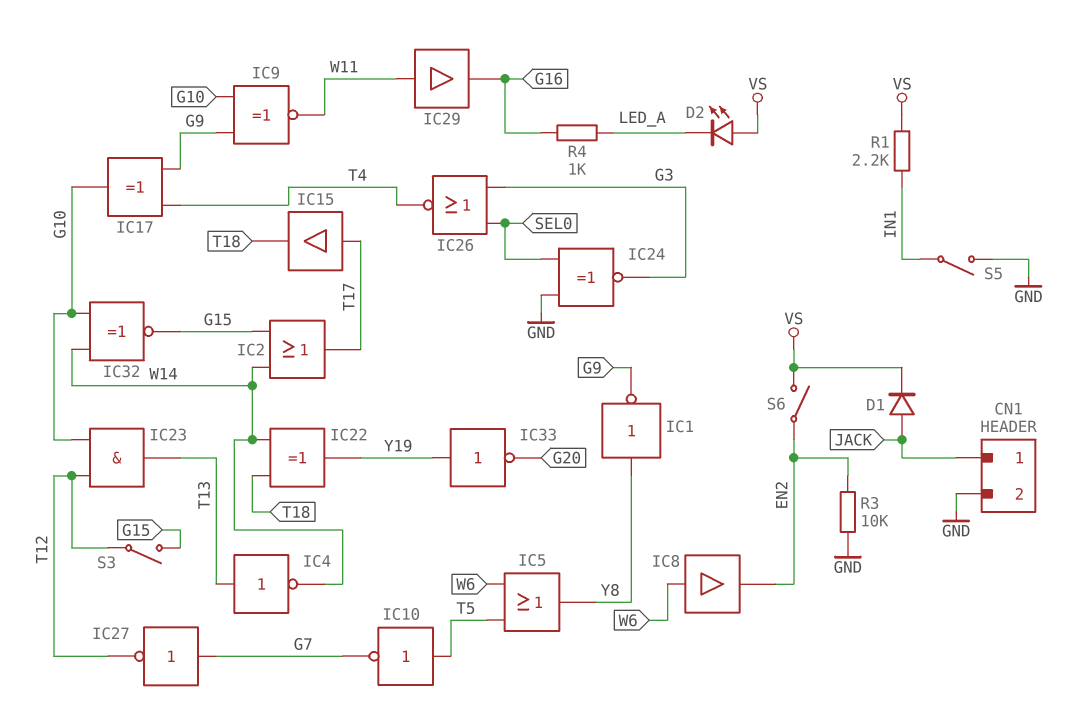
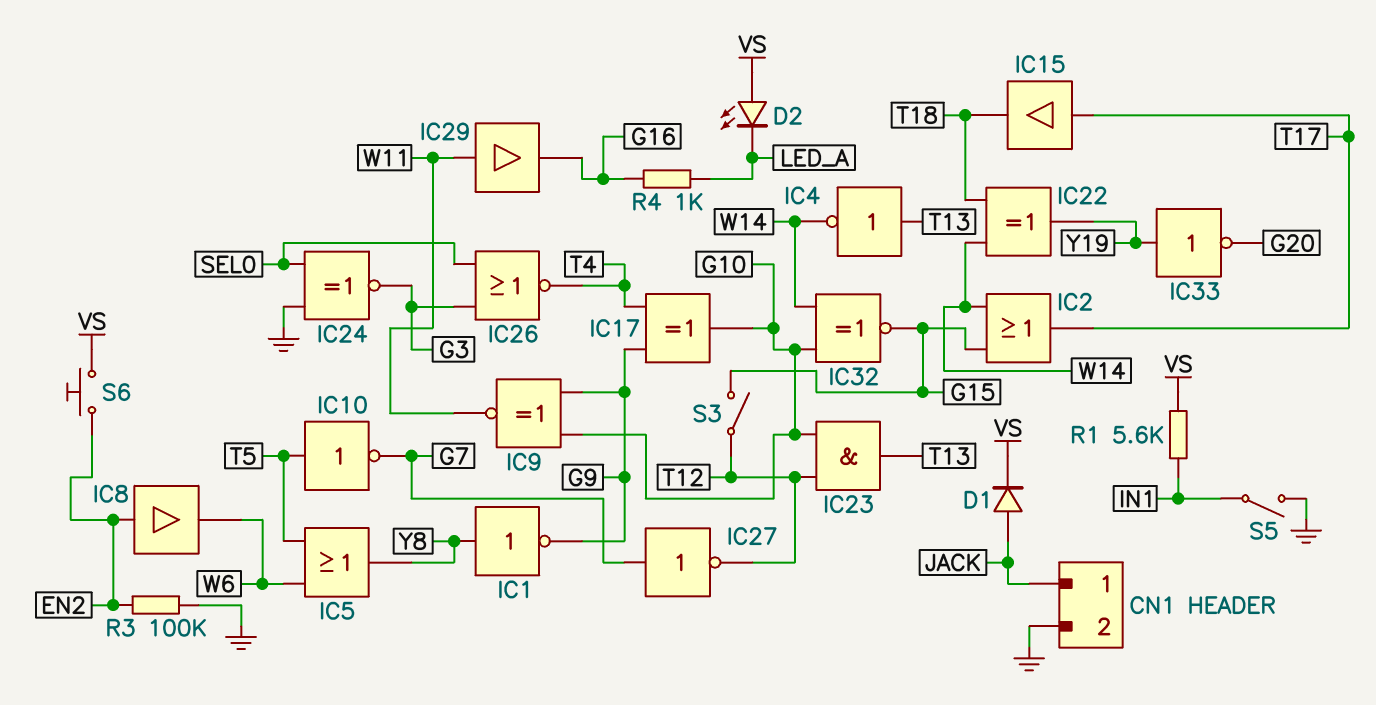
IC8: buffer (in W6, out EN2) -> buffer (in EN2, out W6)
R1: 2.2k (IN1, VS) -> 5.6k (IN1, VS)
R3: 10k (EN2, GND) -> 100k (EN2, GND)
S6: switch (EN2, VS) -> button (EN2, VS)

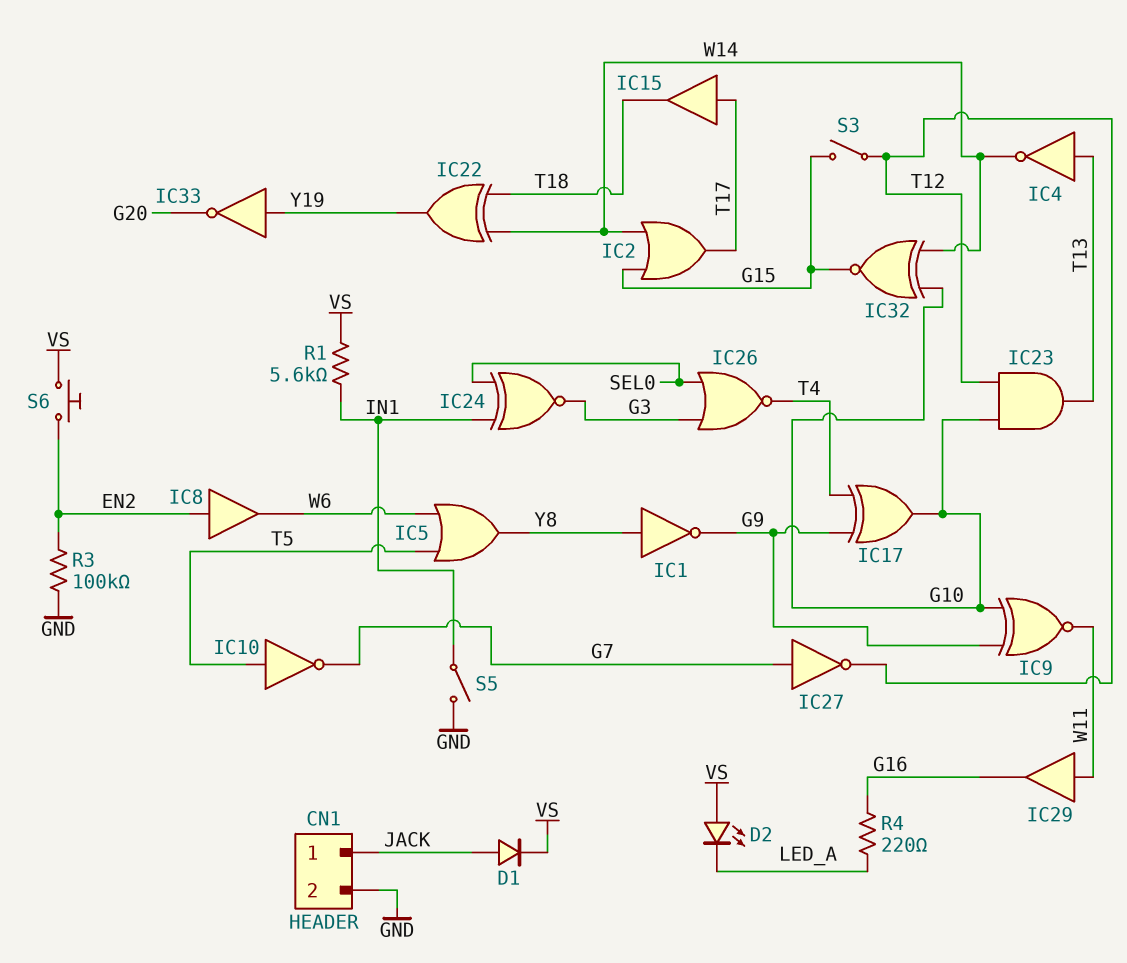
IC24: XNOR (in GND, in SEL0, out G3) -> XNOR (in IN1, in SEL0, out G3)
R4: 1k (G16, LED_A) -> 220 (G16, LED_A)

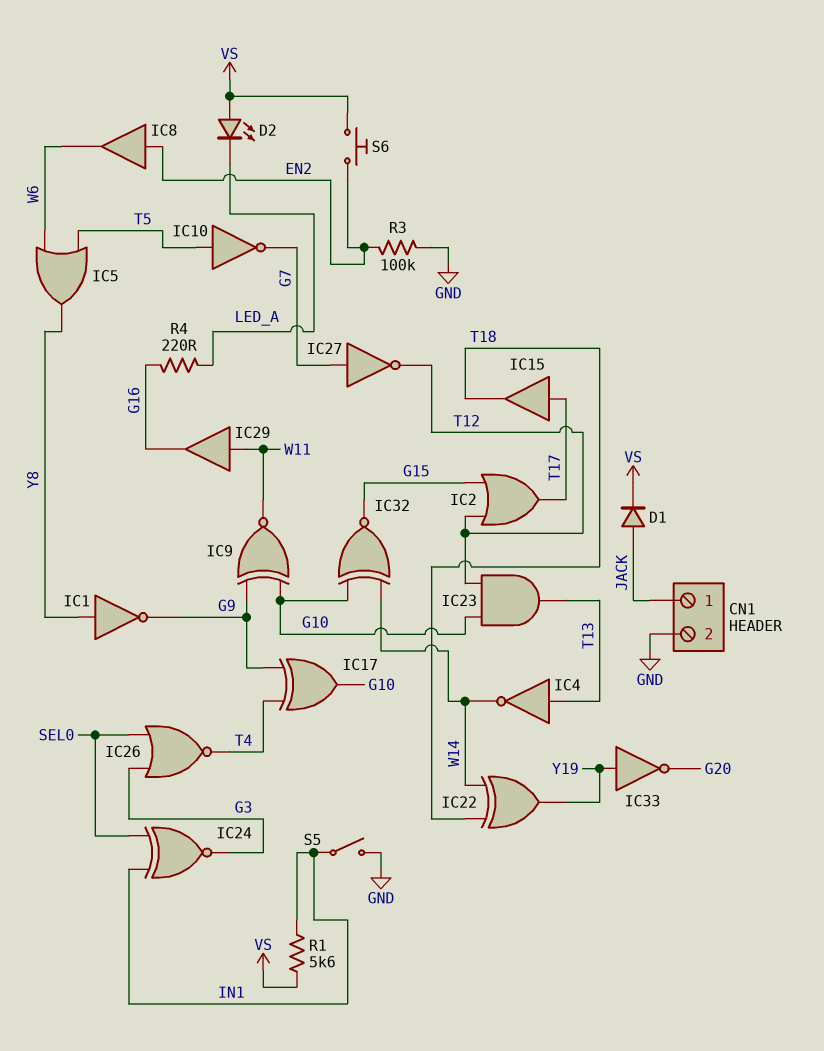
IC2: OR (in G15, in W14, out T17) -> OR (in G15, in T12, out T17)
S3: switch (G15, T12) -> none

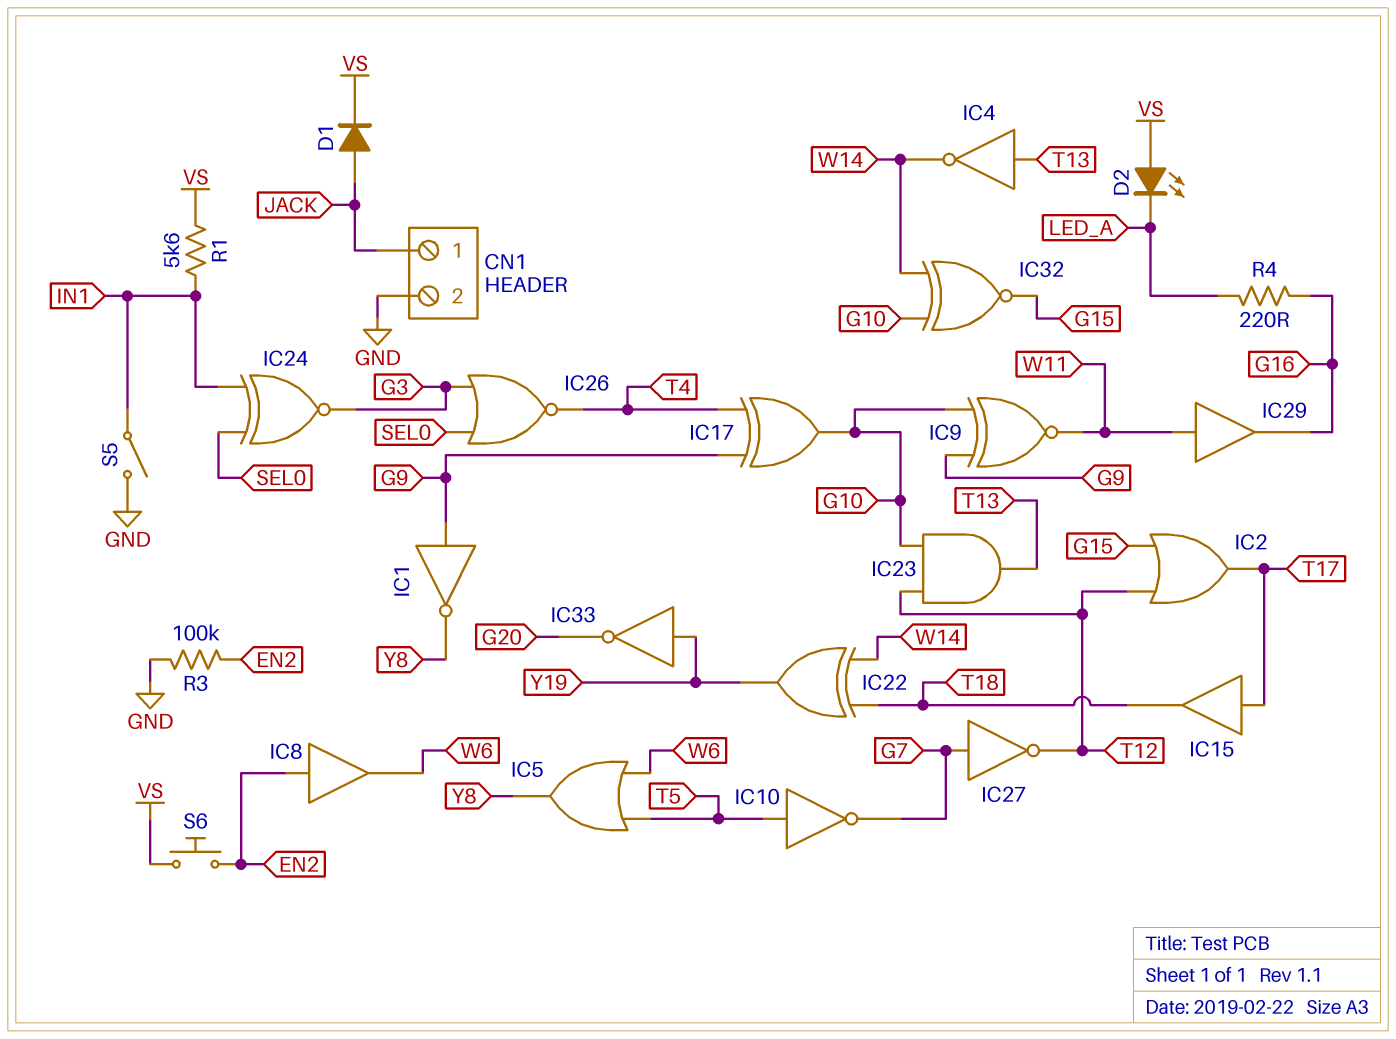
IC1: NOT (in Y8, out G9) -> NOT (in G9, out Y8)

